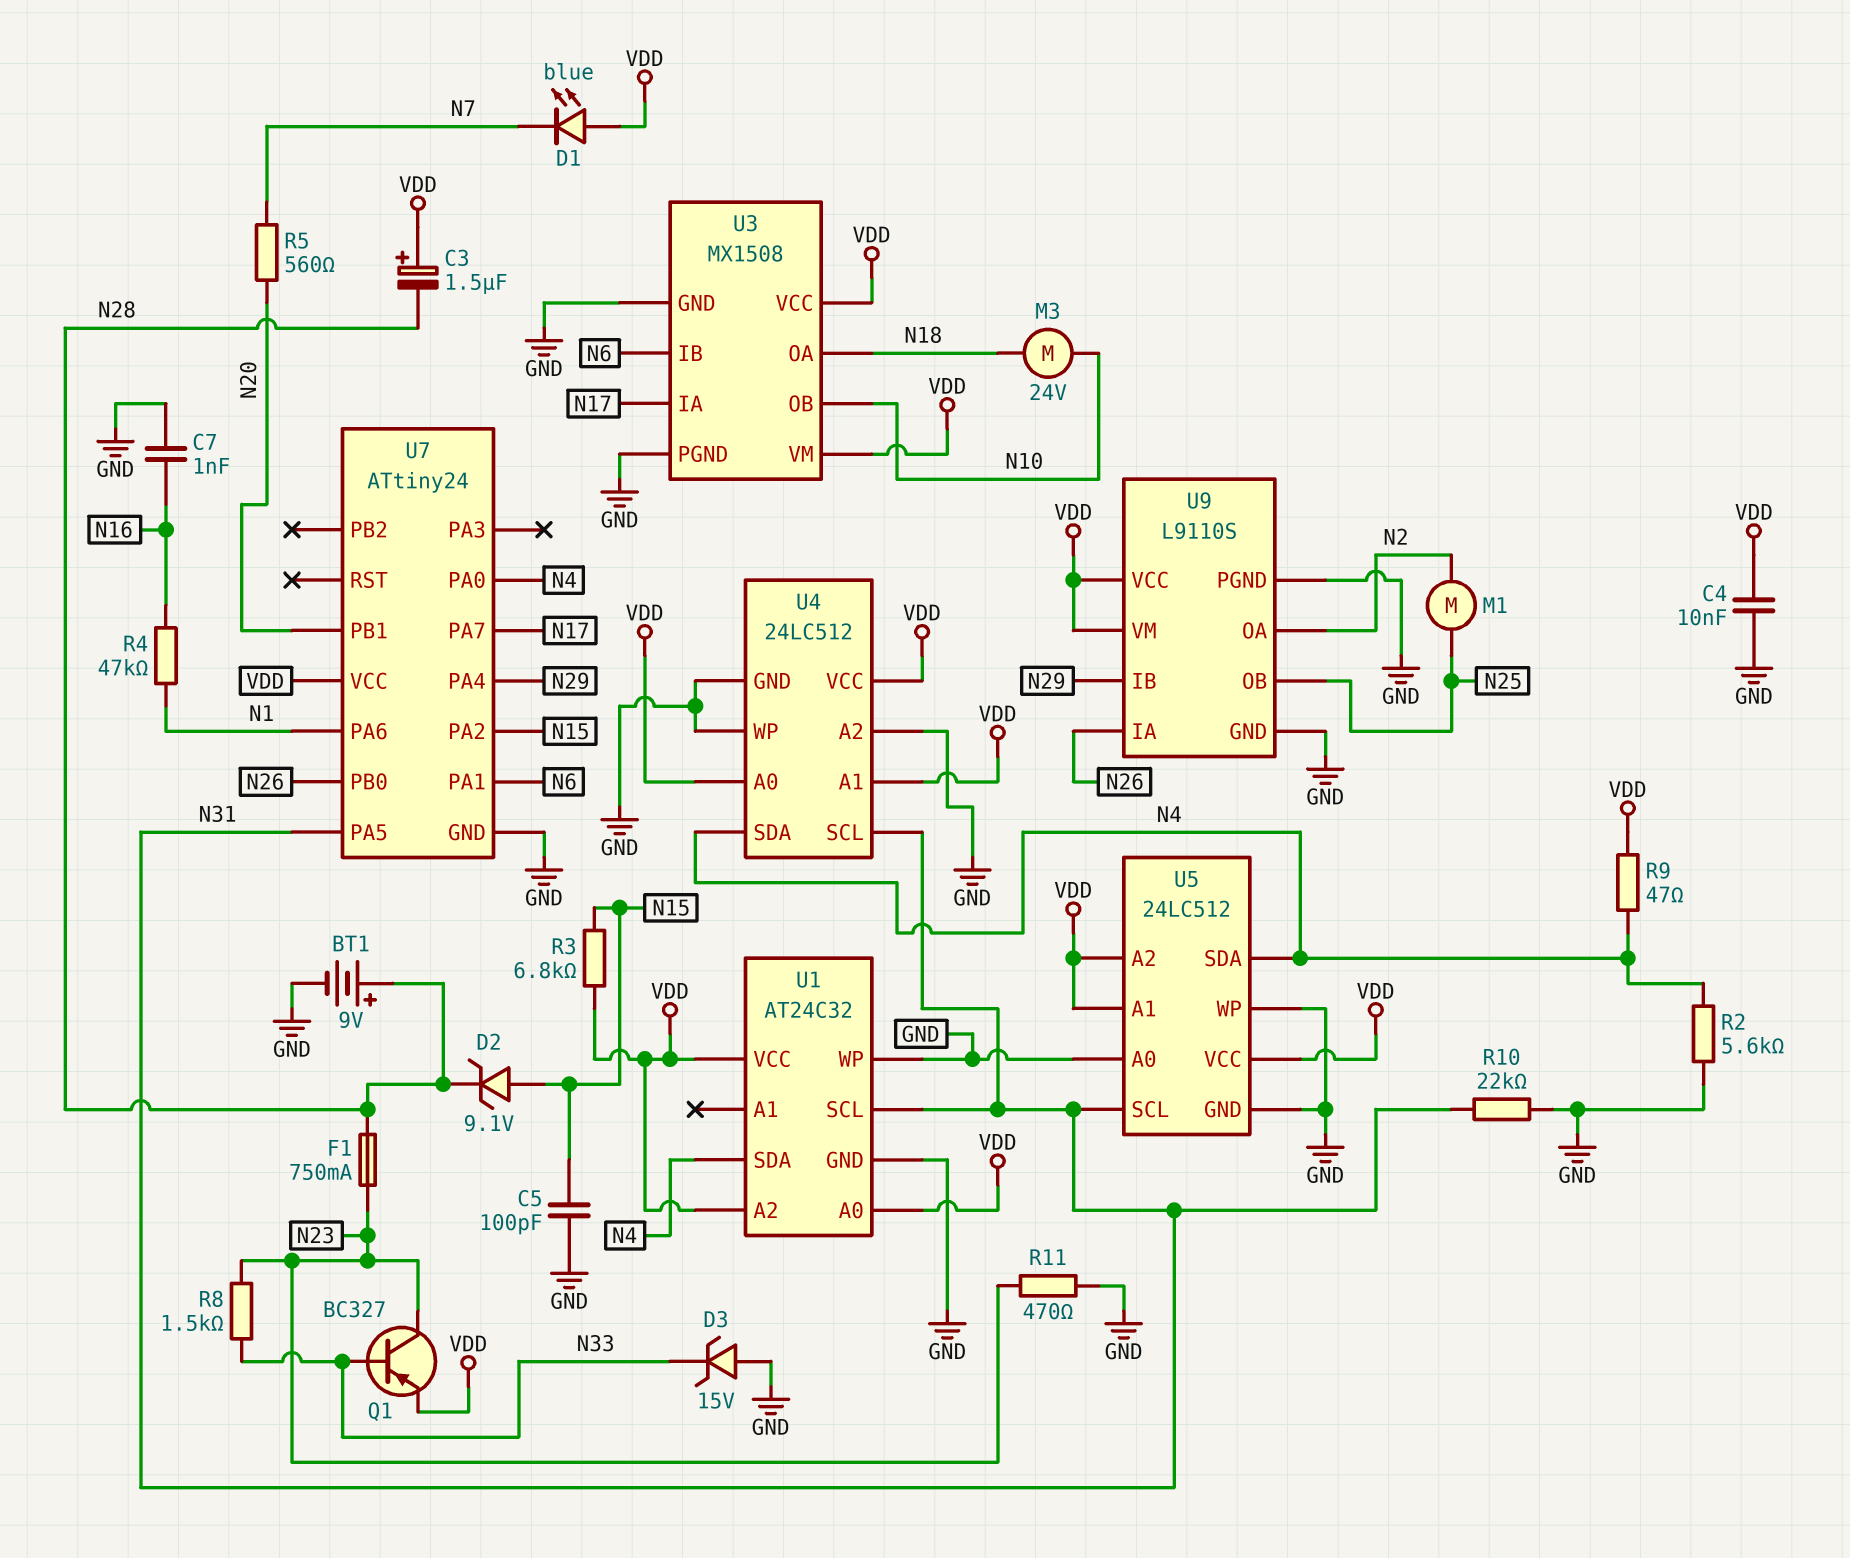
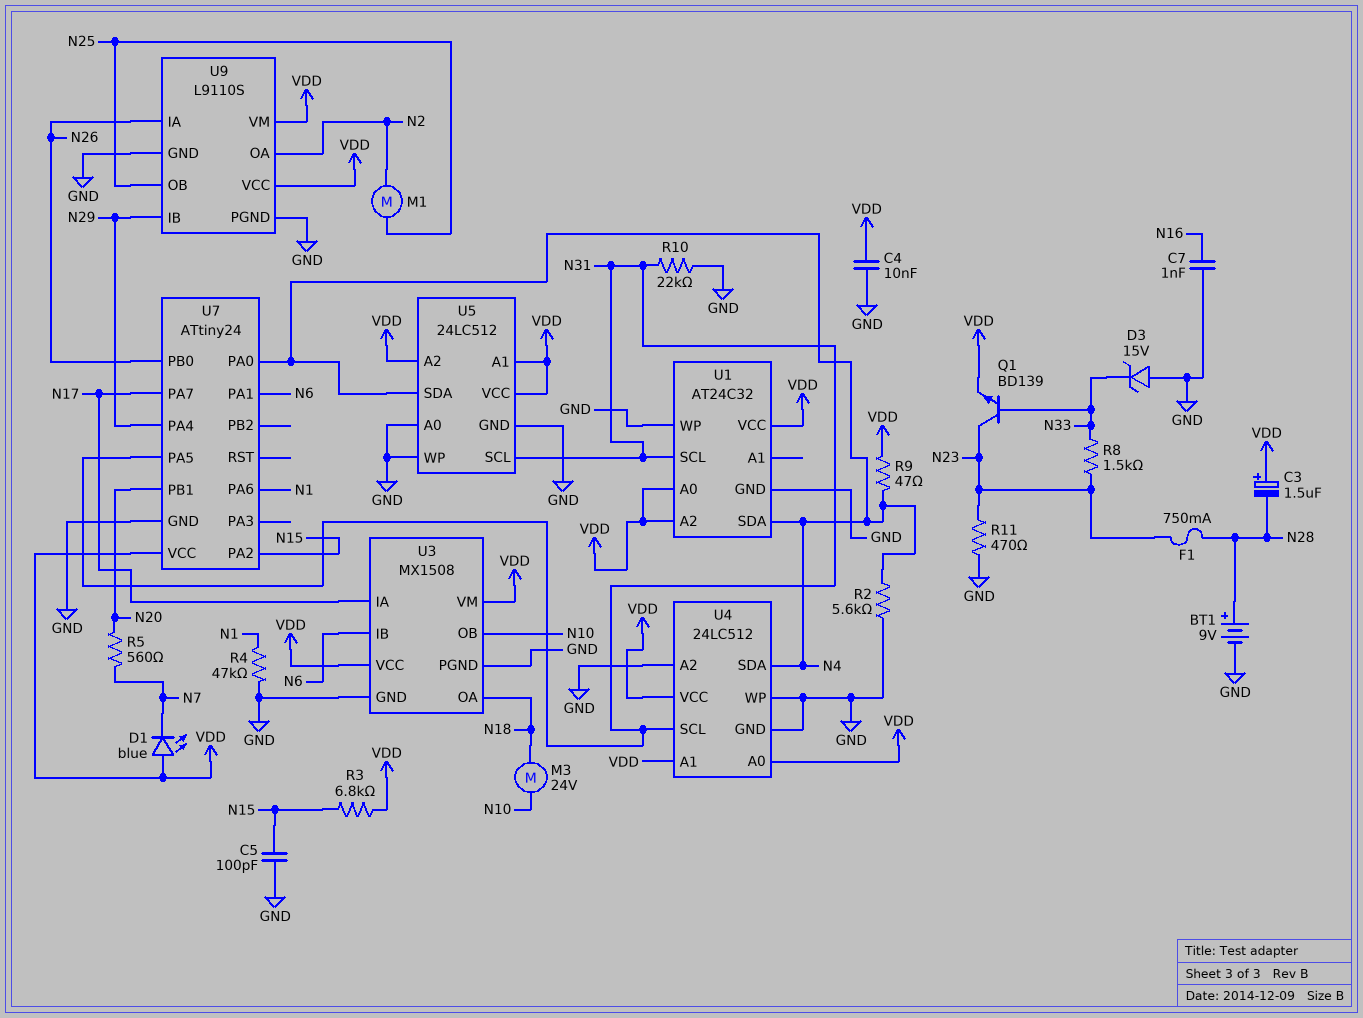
D2: zener 9.1V (A N15, K N28) -> none
Q1: PNP BC327 (B N33, C N23, E VDD) -> NPN BD139 (B N33, C N23, E VDD)
R4: 47k (N1, N16) -> 47k (GND, N1)

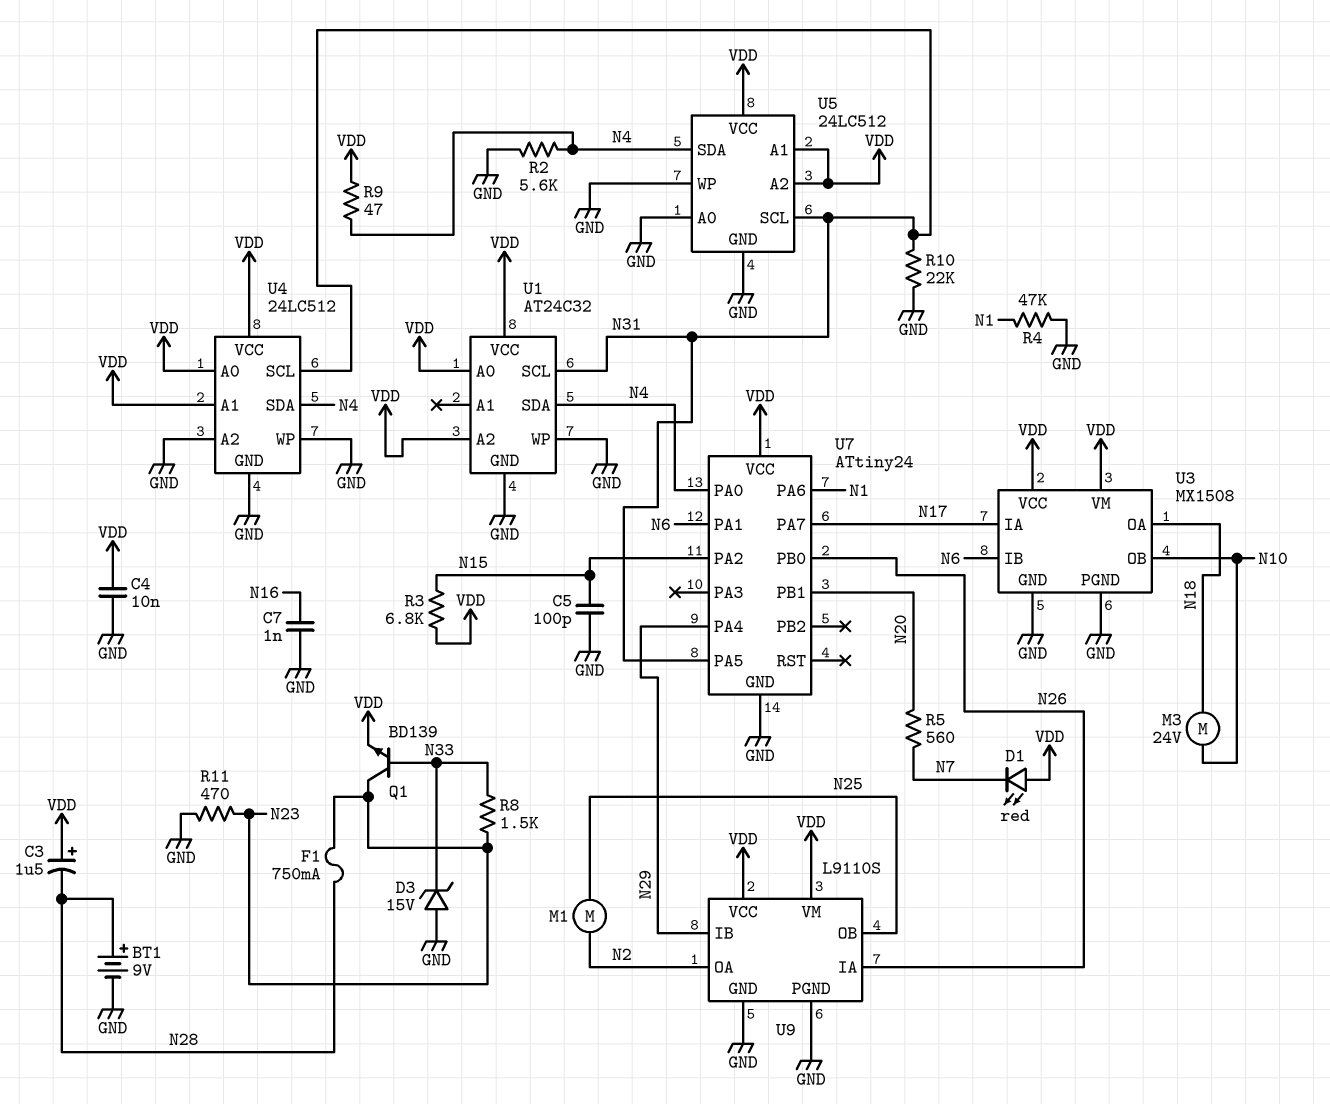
D1: LED blue (A VDD, K N7) -> LED red (A VDD, K N7)

